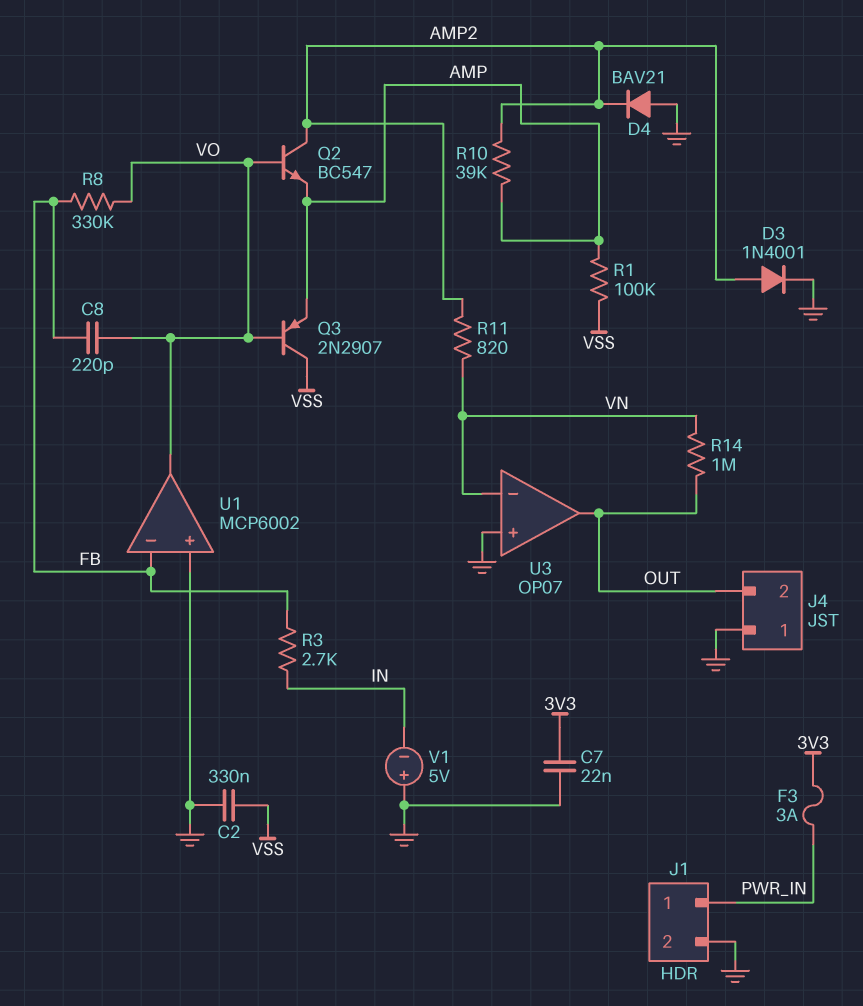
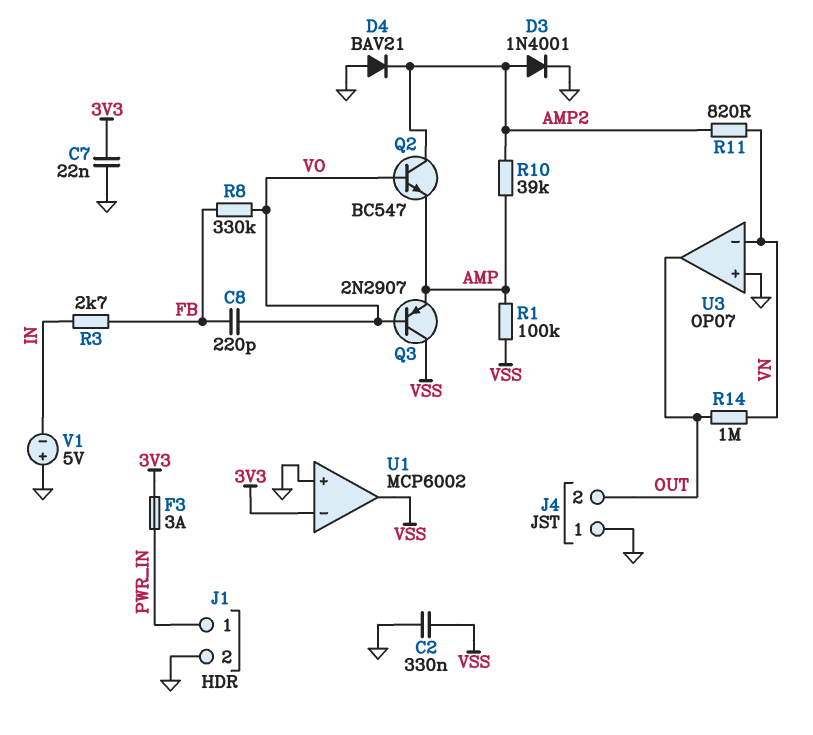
U1 pin in-: FB -> 3V3
U1 pin out: VO -> VSS

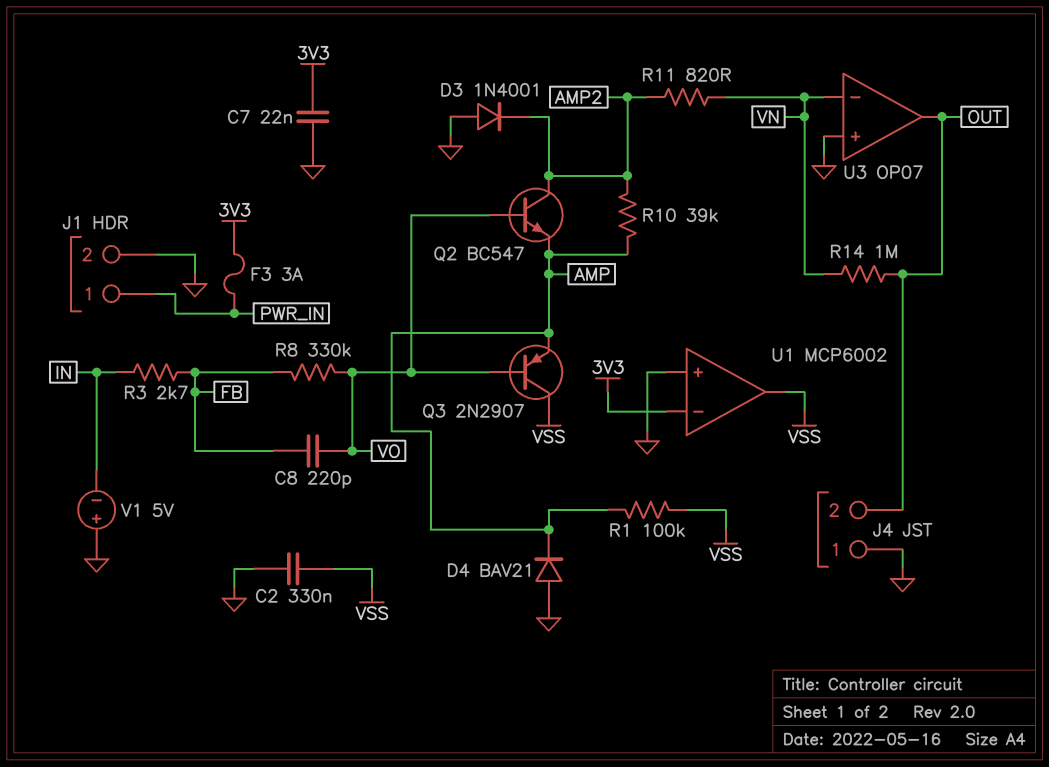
D3: diode 1N4001 (A AMP2, K GND) -> diode 1N4001 (A GND, K AMP2)
D4: diode BAV21 (A GND, K AMP2) -> diode BAV21 (A GND, K AMP)

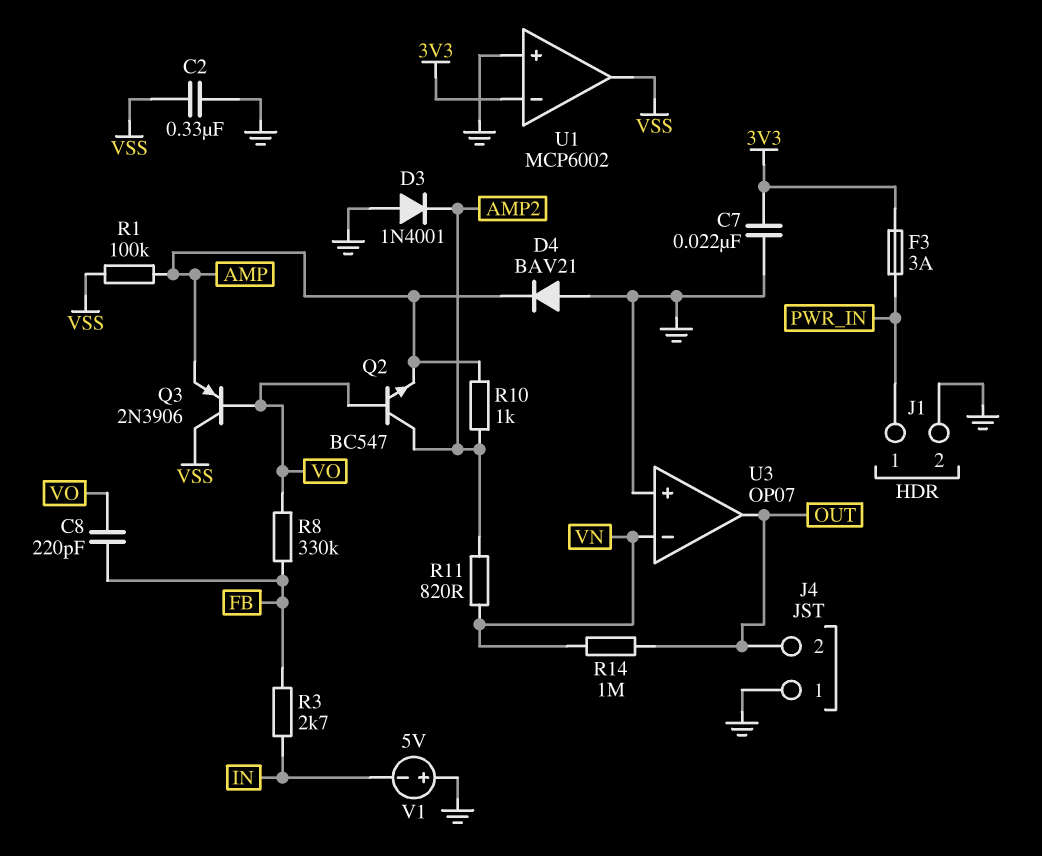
Q3: PNP 2N2907 (B VO, C VSS, E AMP) -> PNP 2N3906 (B VO, C VSS, E AMP)
R10: 39k (AMP, AMP2) -> 1k (AMP, AMP2)

